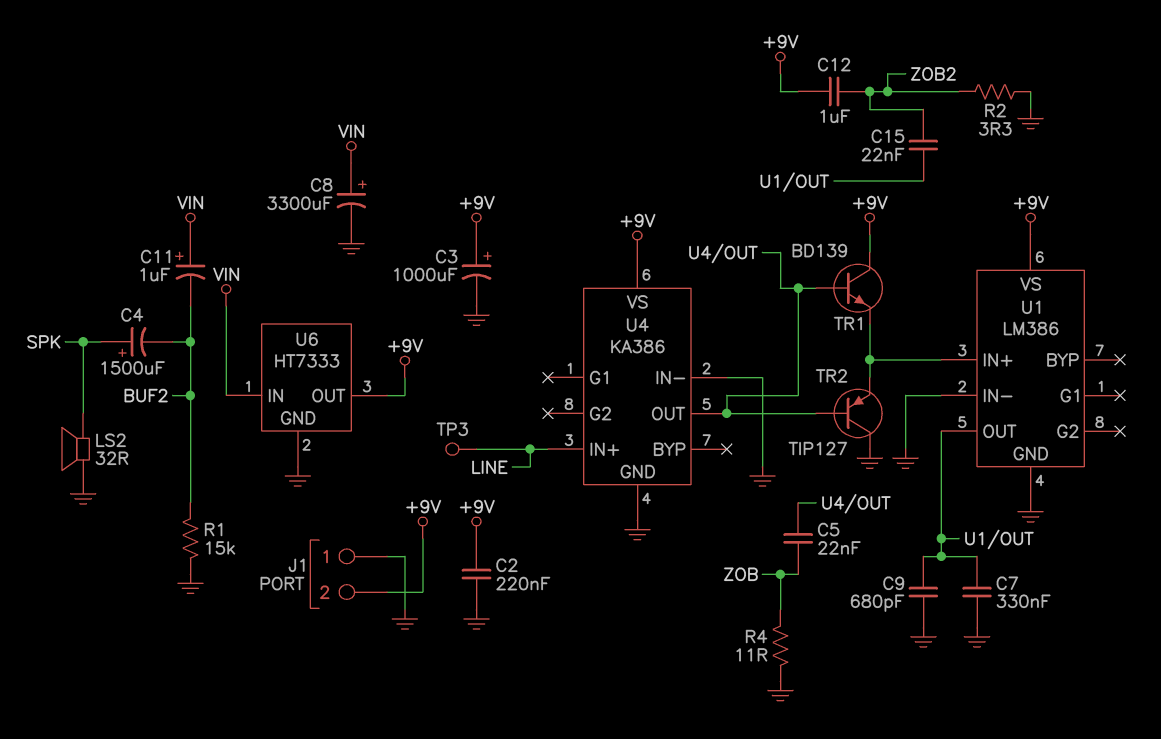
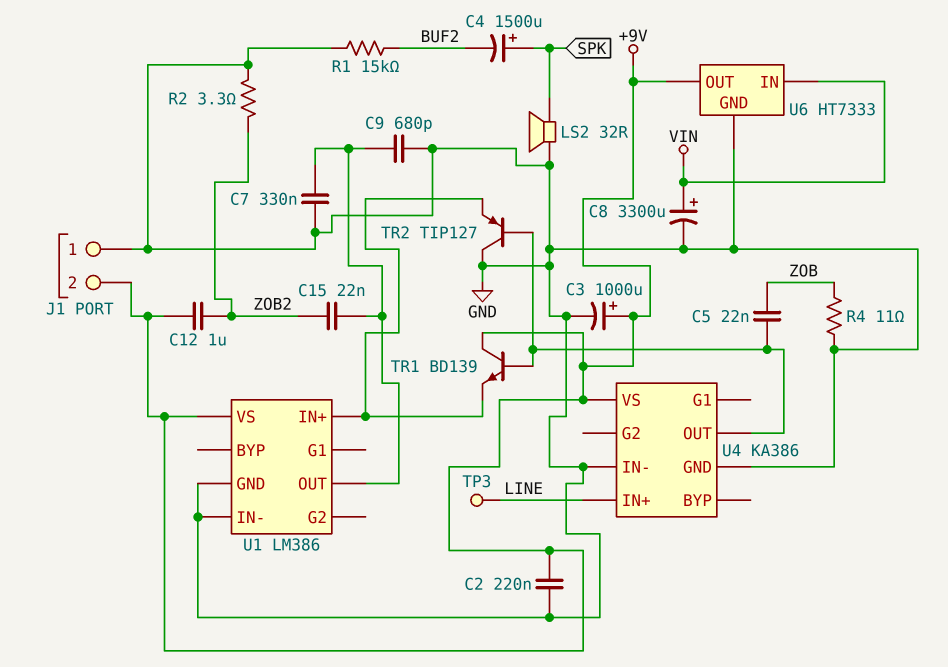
C11: 1uF (plus VIN, minus BUF2) -> none

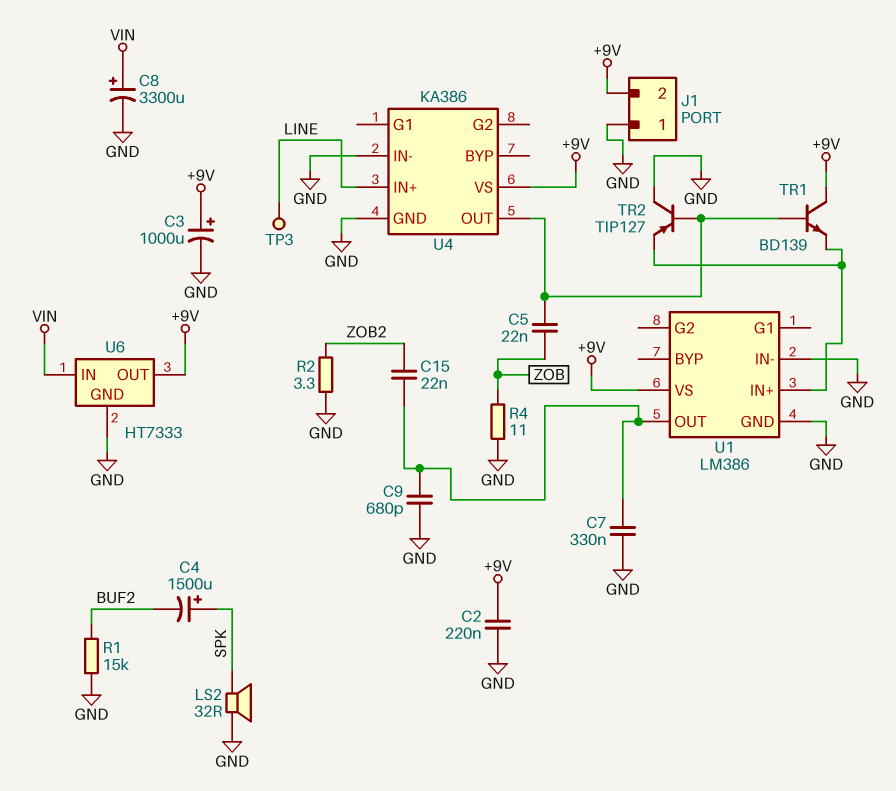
C12: 1uF (+9V, ZOB2) -> none

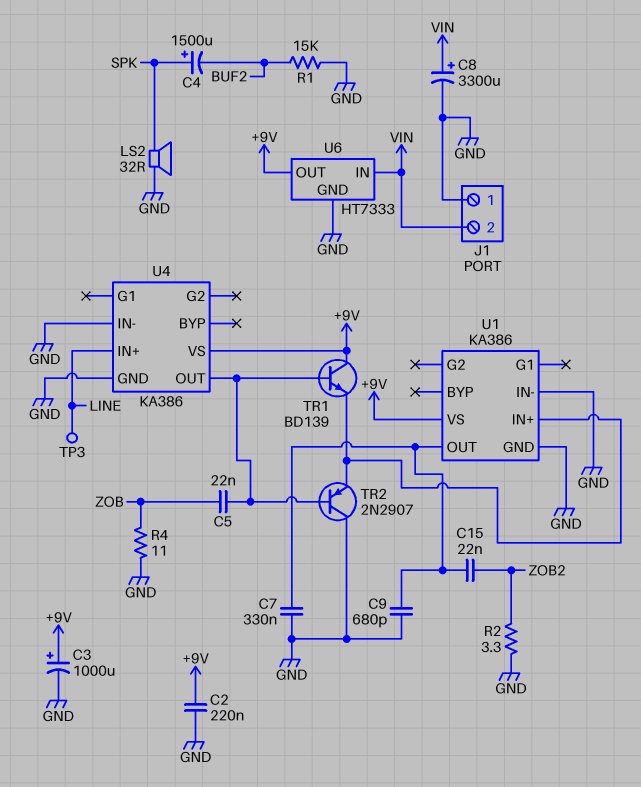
J1 pin 2: +9V -> VIN
TR2: PNP TIP127 (B U4/OUT, C GND, E U1/IN+) -> PNP 2N2907 (B U4/OUT, C GND, E U1/IN+)
U1: LM386 -> KA386

